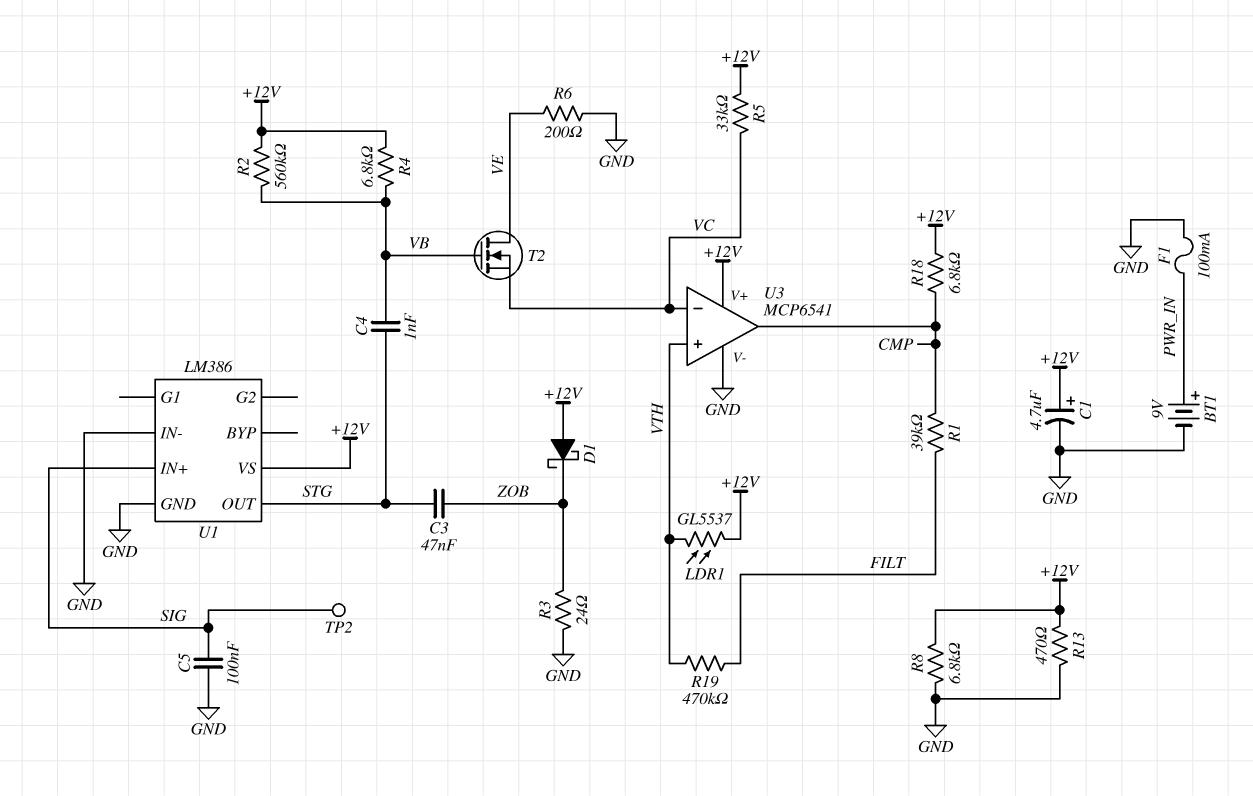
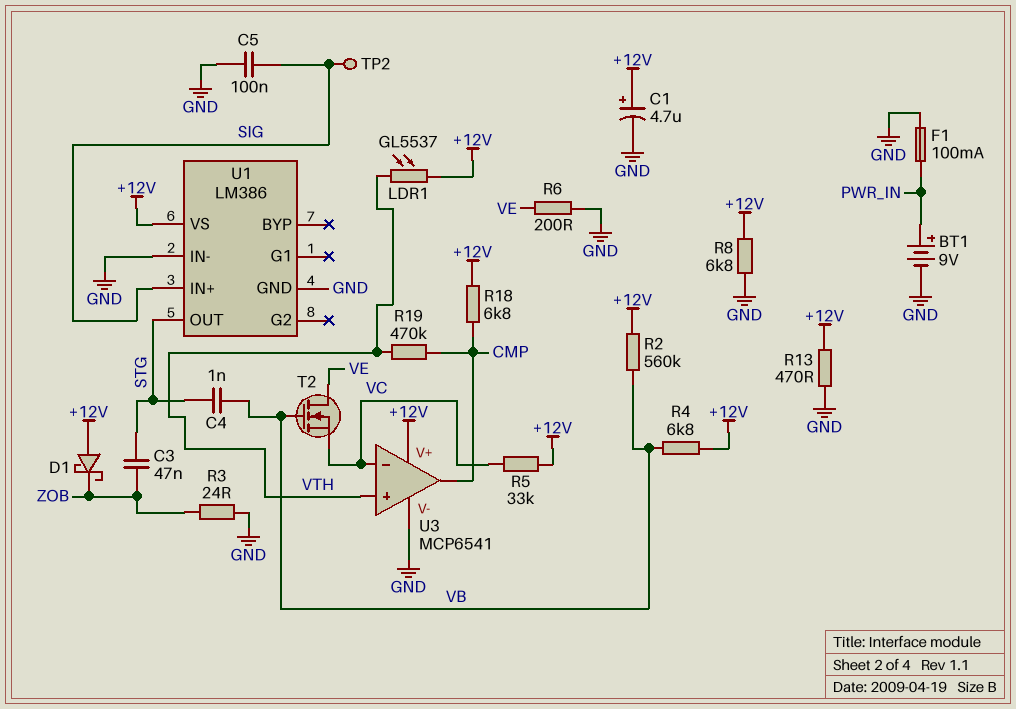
R1: 39k (CMP, FILT) -> none
R19: 470k (FILT, VTH) -> 470k (CMP, VTH)

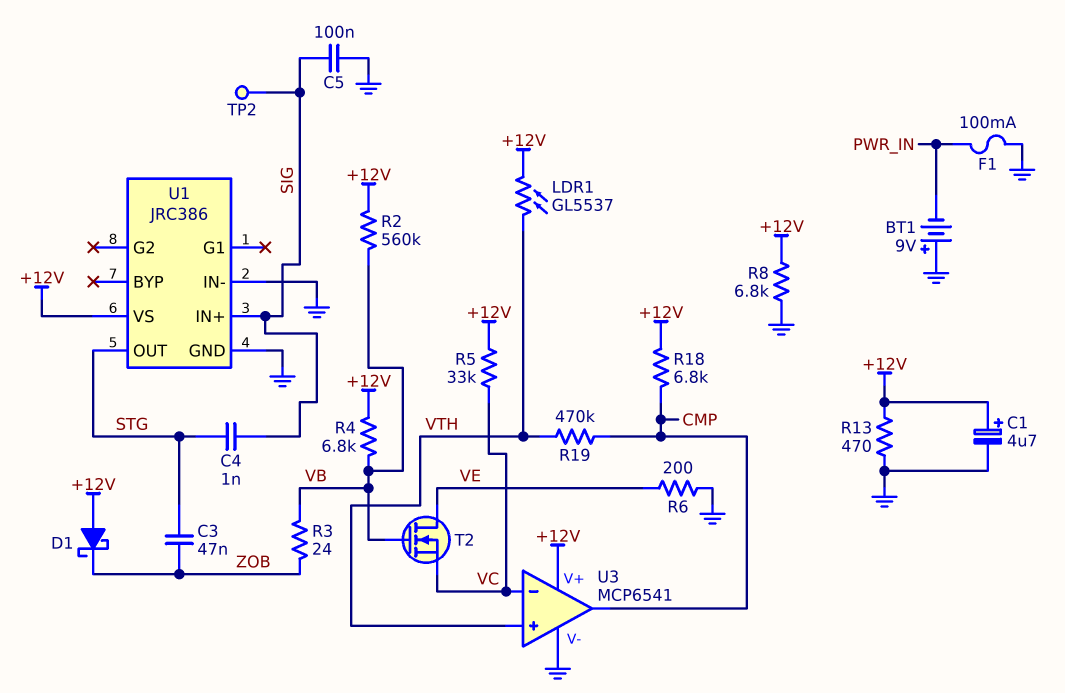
BT1: 9V (plus PWR_IN, minus GND) -> 9V (plus GND, minus PWR_IN)
C4: 1nF (STG, VB) -> 1nF (SIG, STG)
R3: 24 (GND, ZOB) -> 24 (VB, ZOB)
U1: LM386 -> JRC386

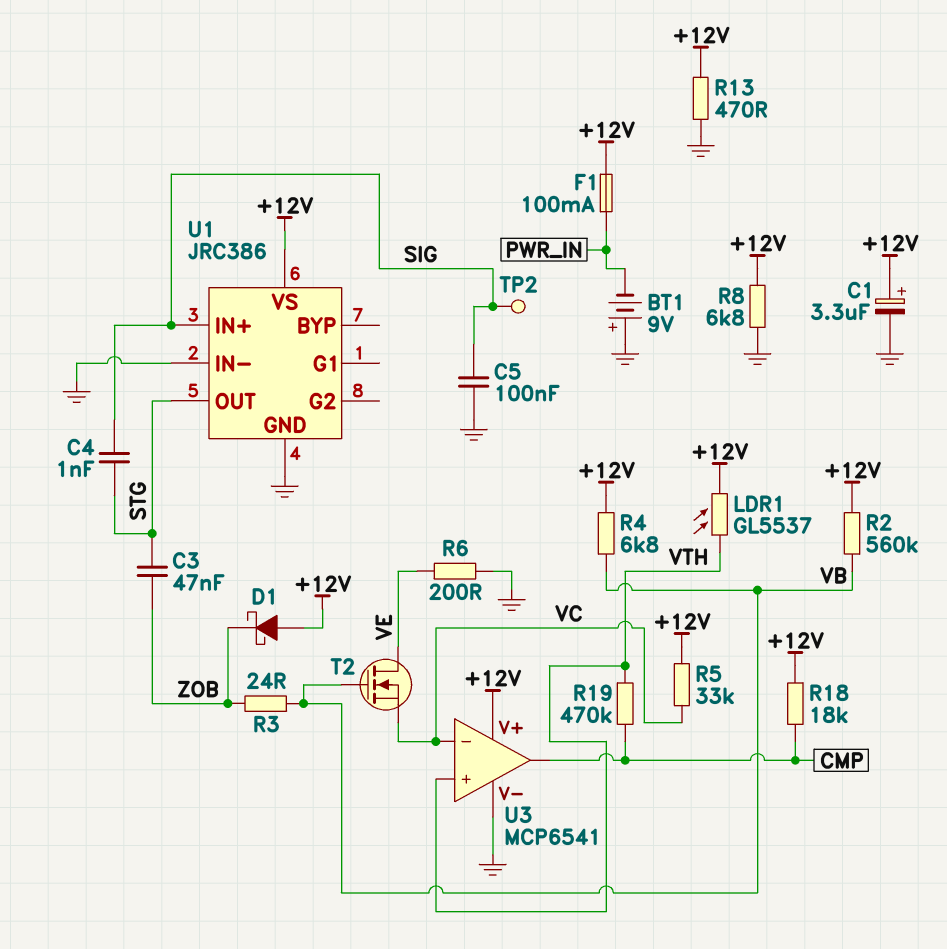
C1: 4.7uF (plus +12V, minus GND) -> 3.3uF (plus +12V, minus GND)
F1: 100mA (GND, PWR_IN) -> 100mA (+12V, PWR_IN)
R18: 6.8k (+12V, CMP) -> 18k (+12V, CMP)

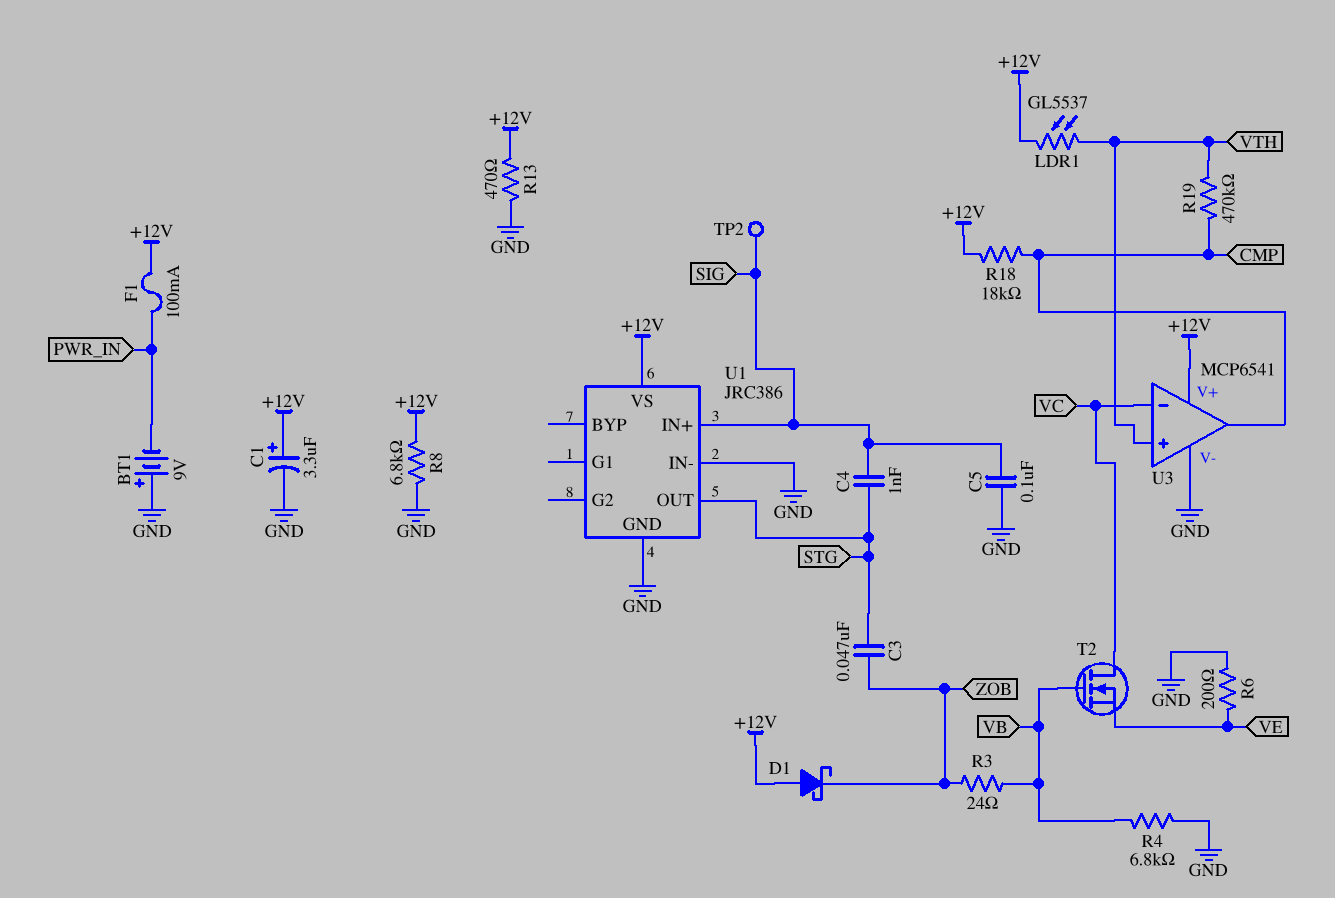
R2: 560k (+12V, VB) -> none
R4: 6.8k (+12V, VB) -> 6.8k (GND, VB)
R5: 33k (+12V, VC) -> none
T2: NMOS (G VB, D VE, S VC) -> NMOS (G VB, D VC, S VE)

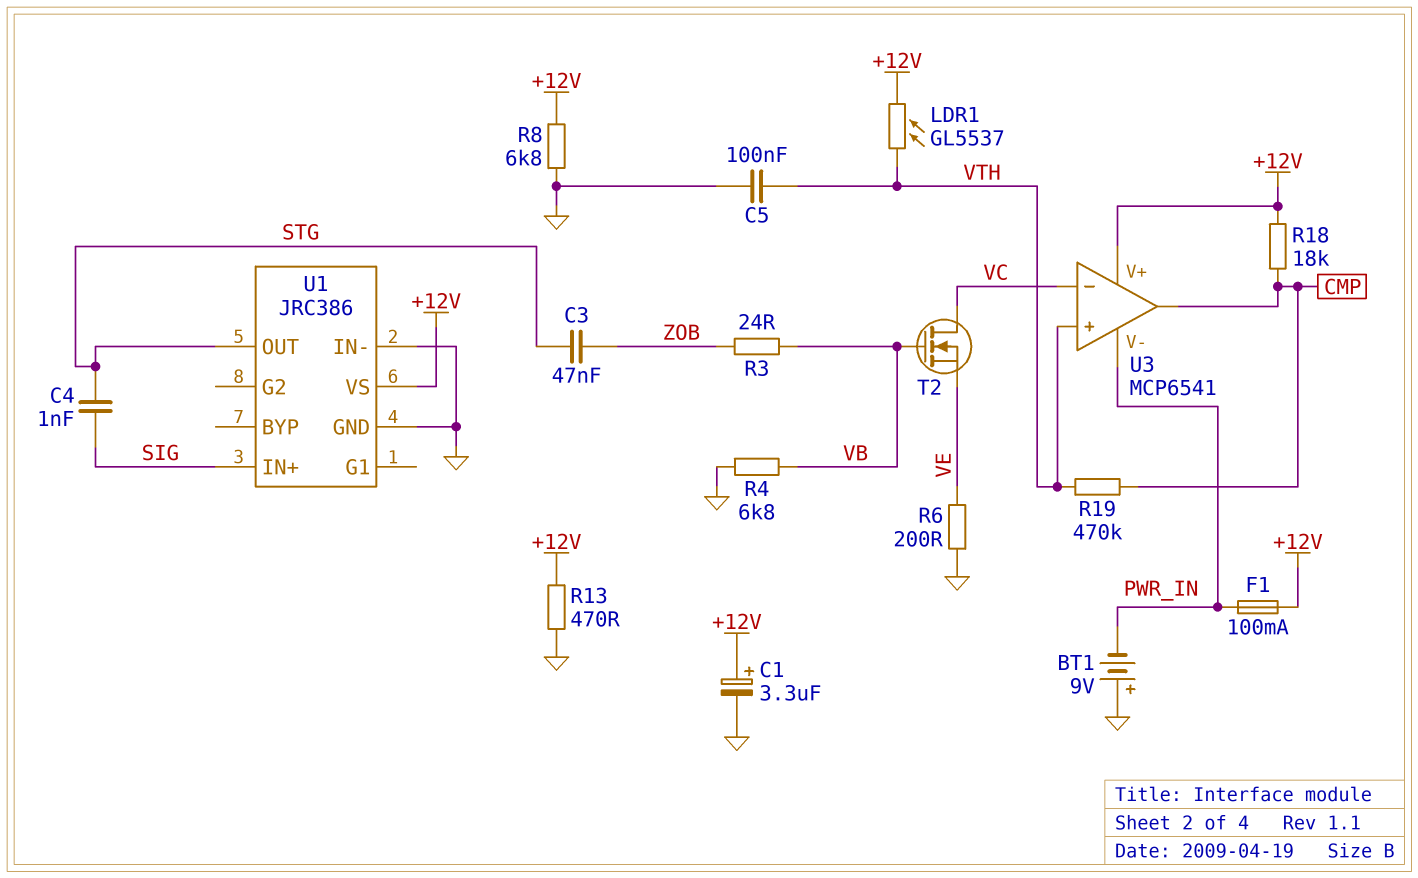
C5: 100nF (GND, SIG) -> 100nF (GND, VTH)
D1: schottky (A +12V, K ZOB) -> none
TP2: test point (SIG) -> none
U3 pin V-: GND -> PWR_IN

